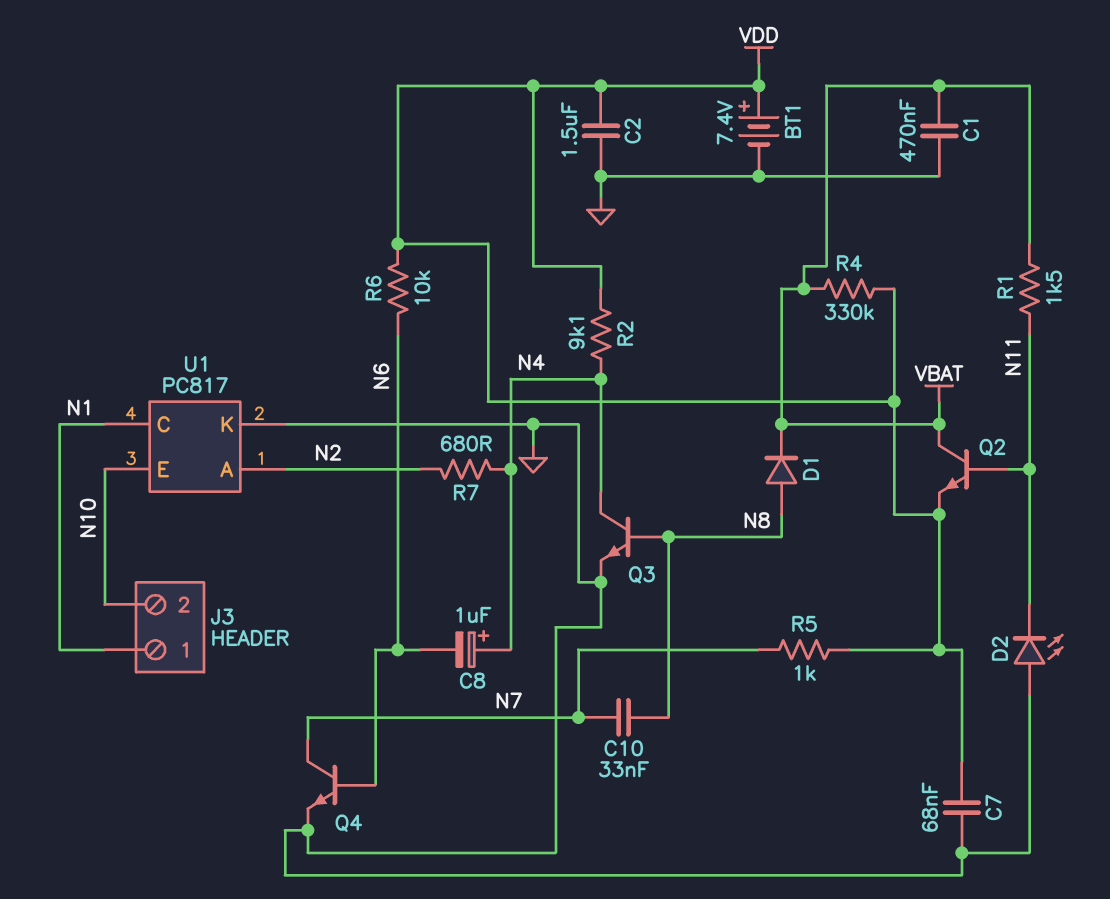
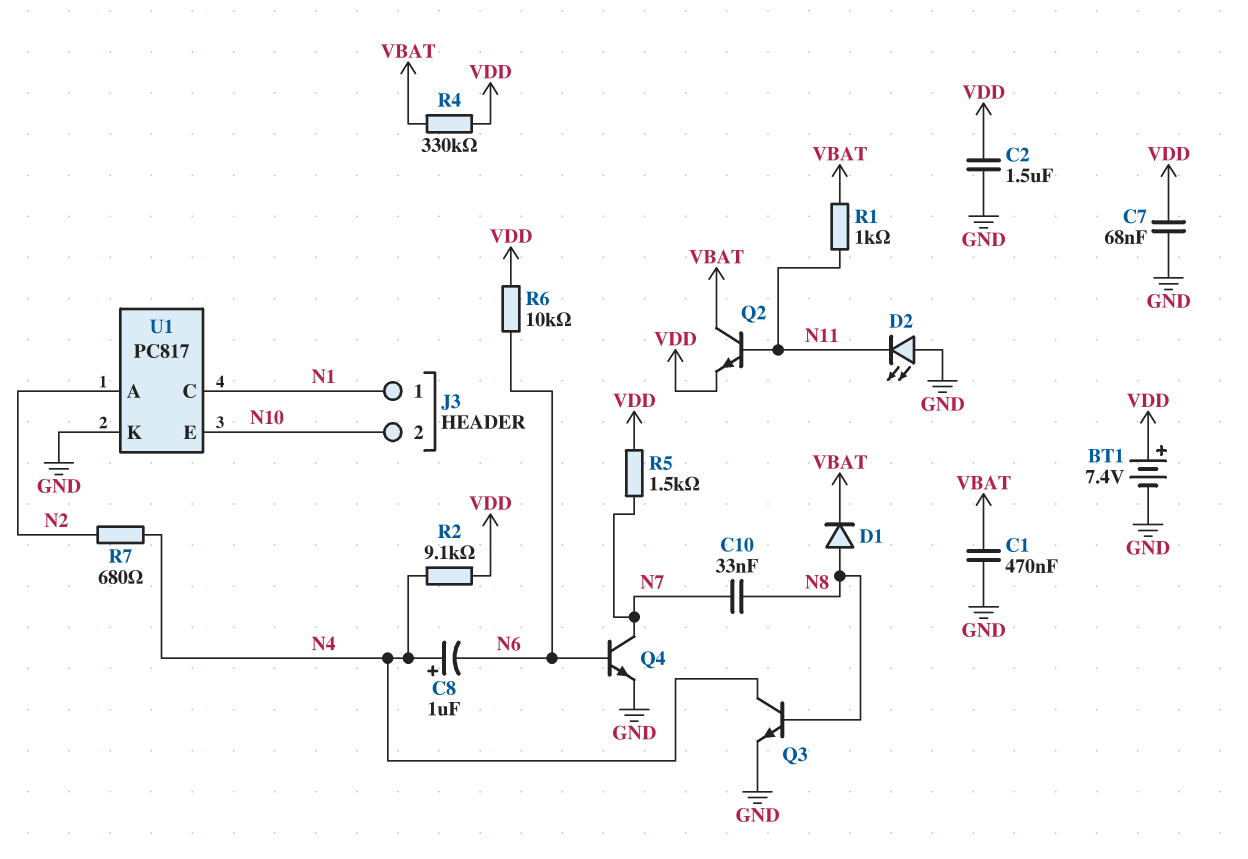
R1: 1.5k (N11, VBAT) -> 1k (N11, VBAT)
R5: 1k (N7, VDD) -> 1.5k (N7, VDD)

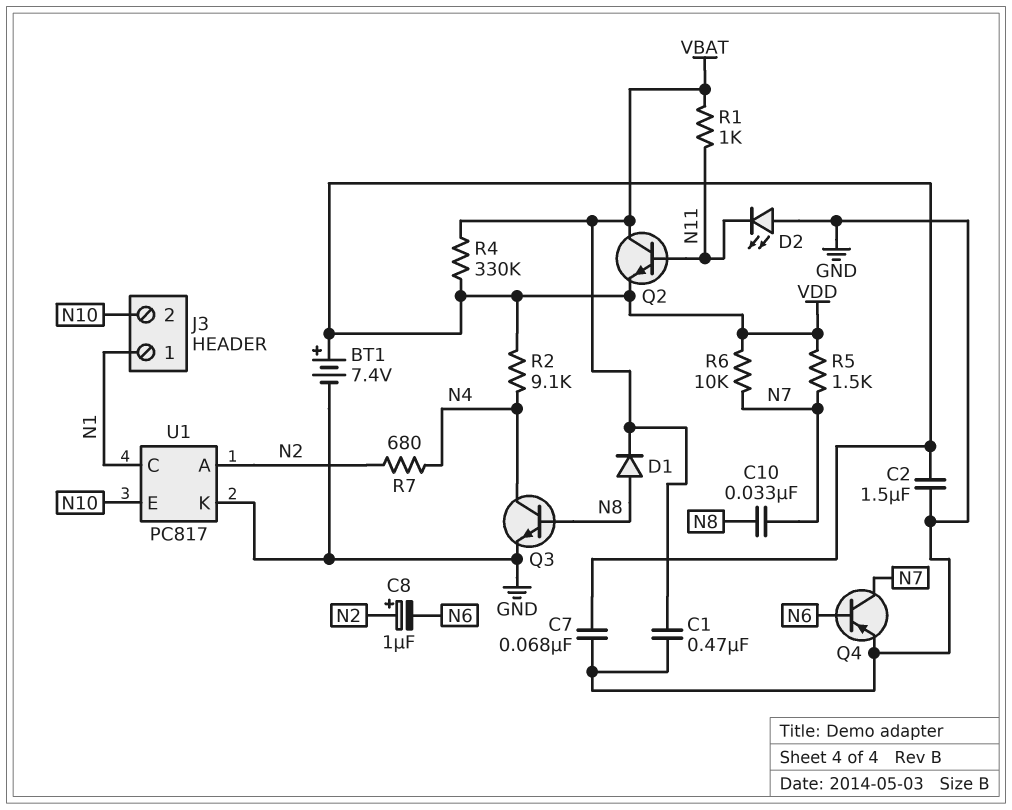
C8: 1uF (plus N4, minus N6) -> 1uF (plus N2, minus N6)
Q4: NPN (B N6, C N7, E GND) -> PNP (B N6, C N7, E GND)
R6: 10k (N6, VDD) -> 10k (N7, VDD)

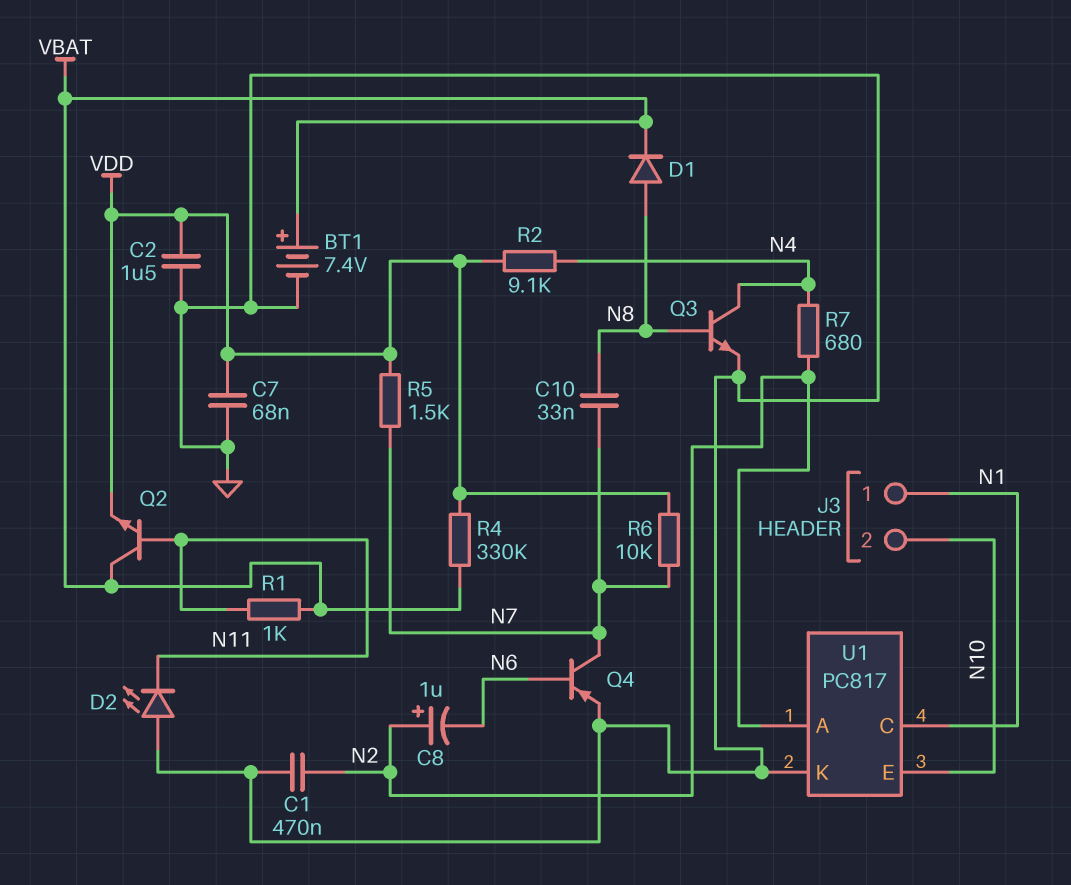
BT1: 7.4V (plus VDD, minus GND) -> 7.4V (plus VBAT, minus GND)
C1: 470nF (GND, VBAT) -> 470nF (GND, N2)

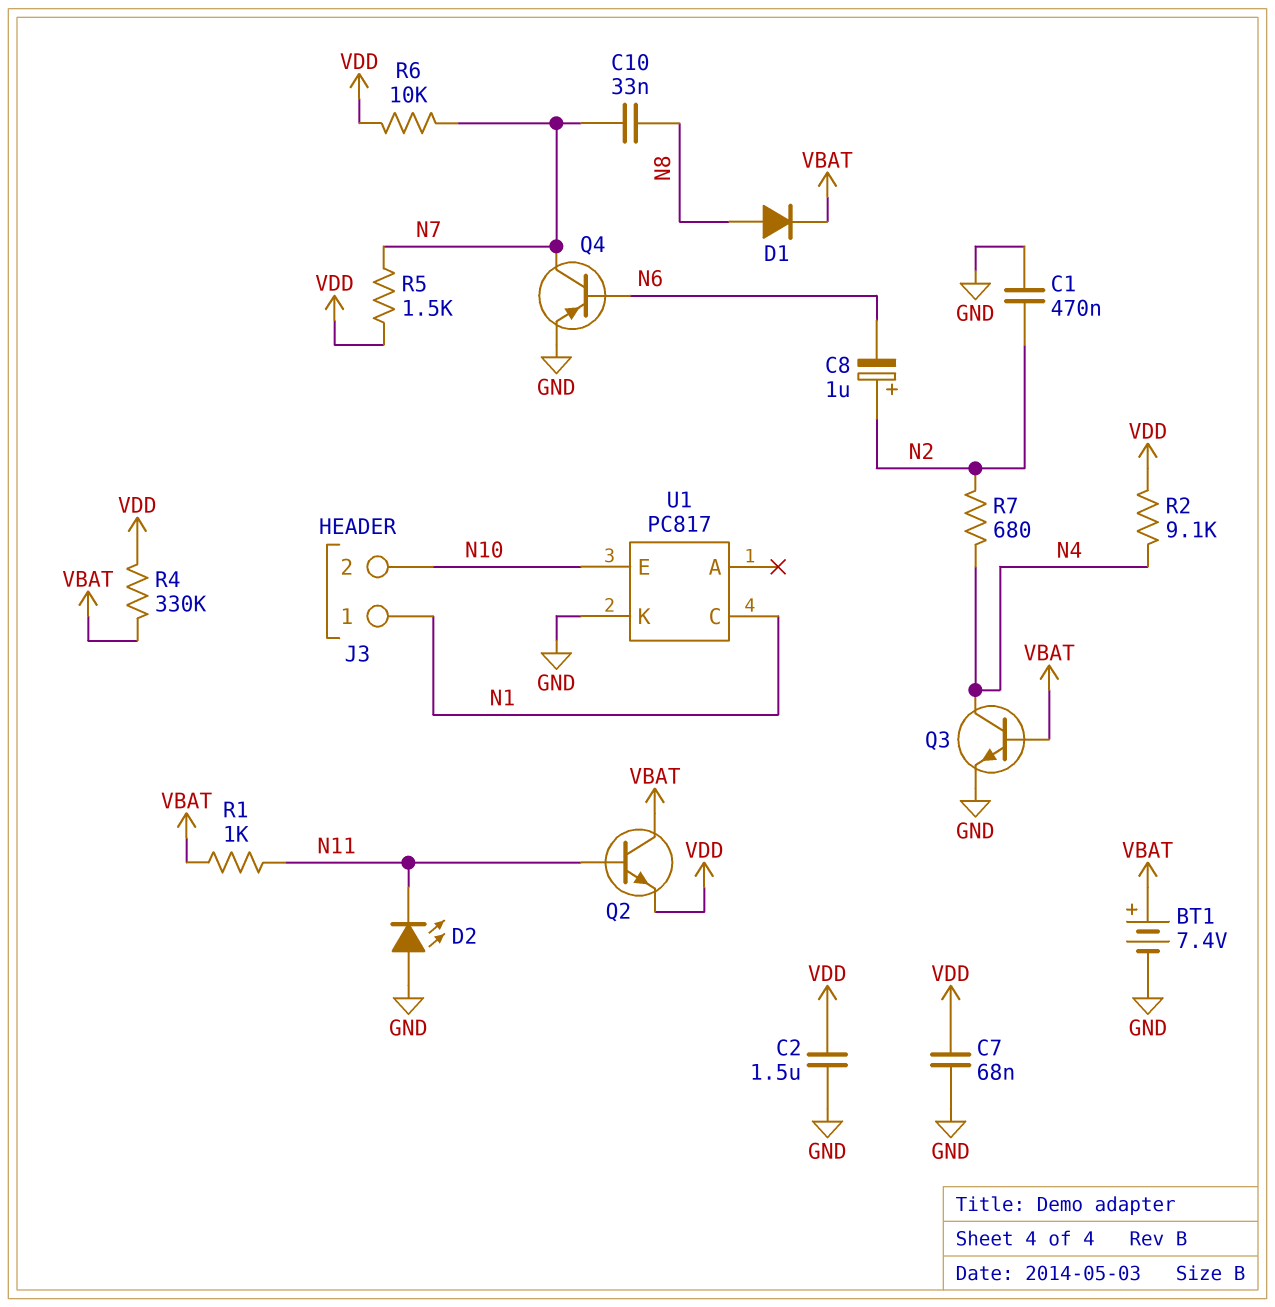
Q3: NPN (B N8, C N4, E GND) -> NPN (B VBAT, C N4, E GND)
U1 pin A: N2 -> none

